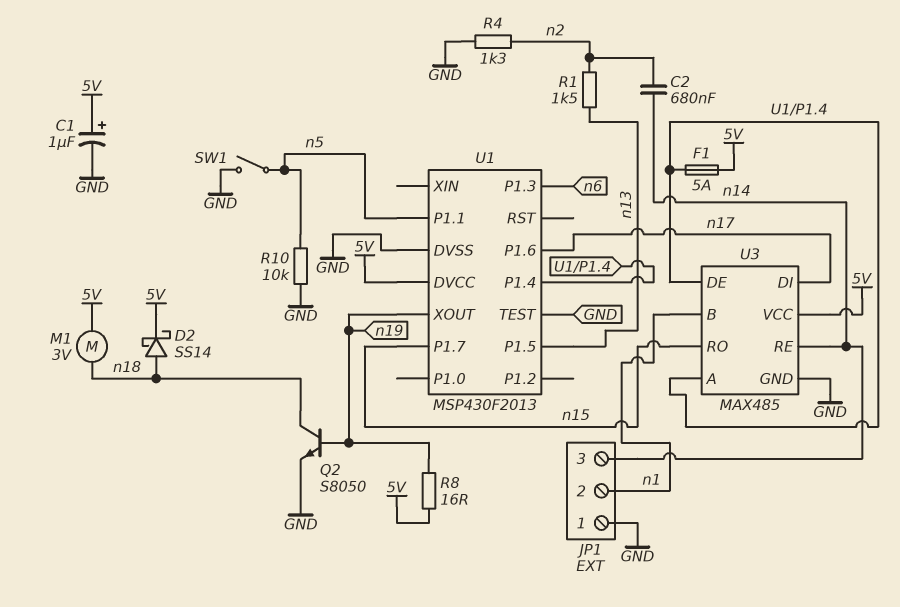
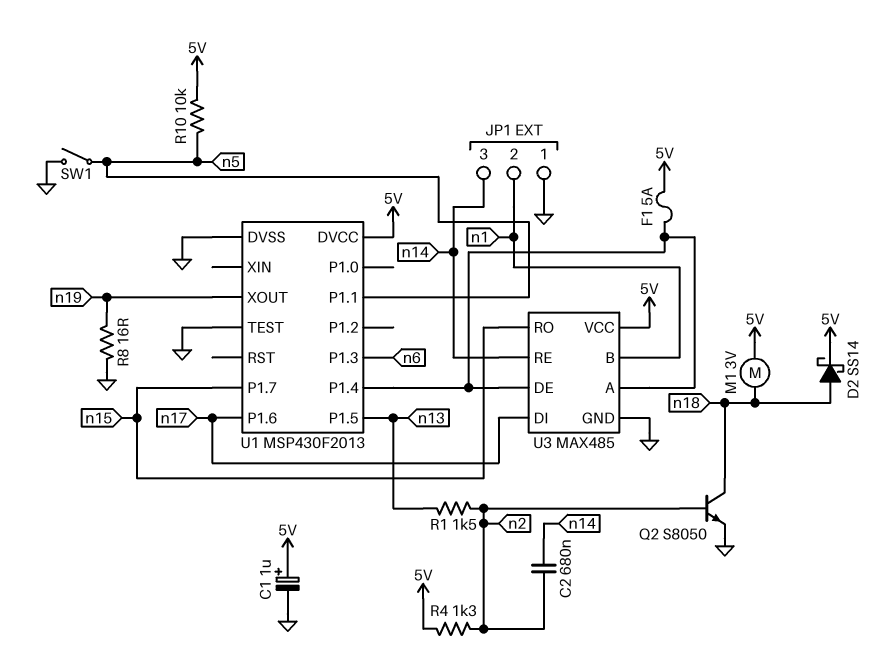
Q2: NPN S8050 (B n19, C n18, E GND) -> NPN S8050 (B n2, C n18, E GND)
R4: 1.3k (GND, n2) -> 1.3k (5V, n2)
R8: 16 (5V, n19) -> 16 (GND, n19)
R10: 10k (GND, n5) -> 10k (5V, n5)

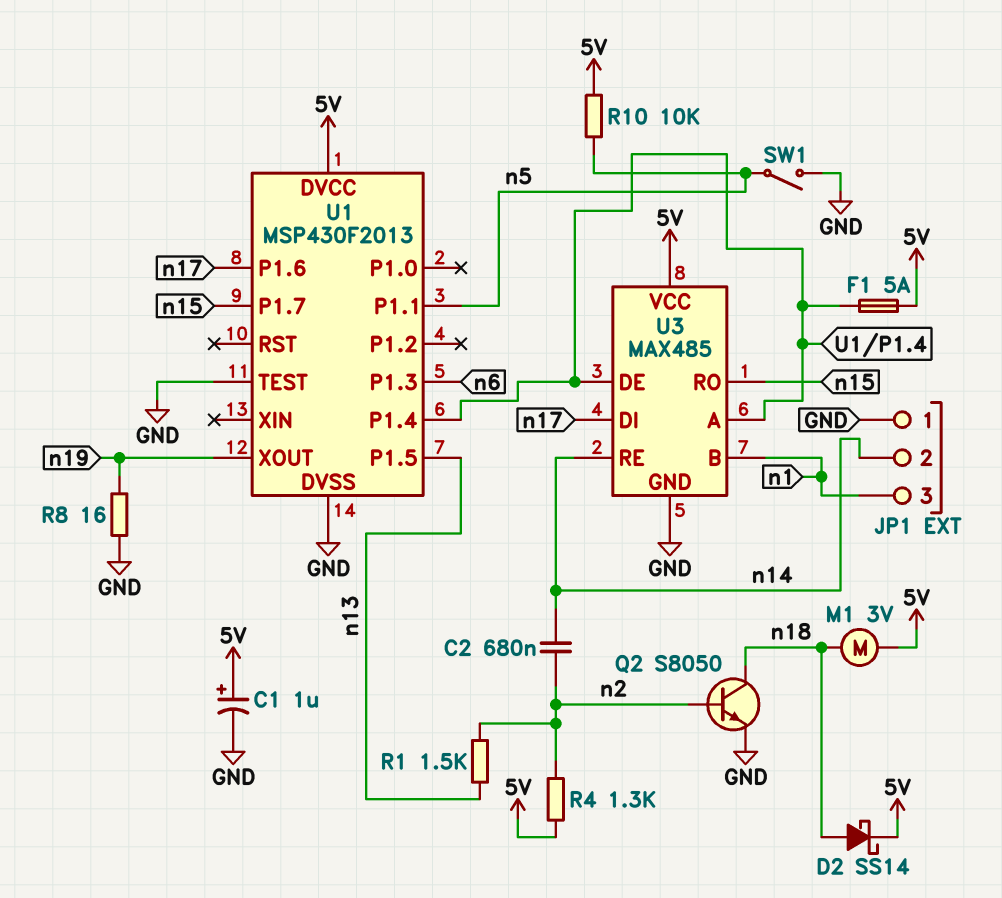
JP1 pin 2: n1 -> n14
JP1 pin 3: n14 -> n1

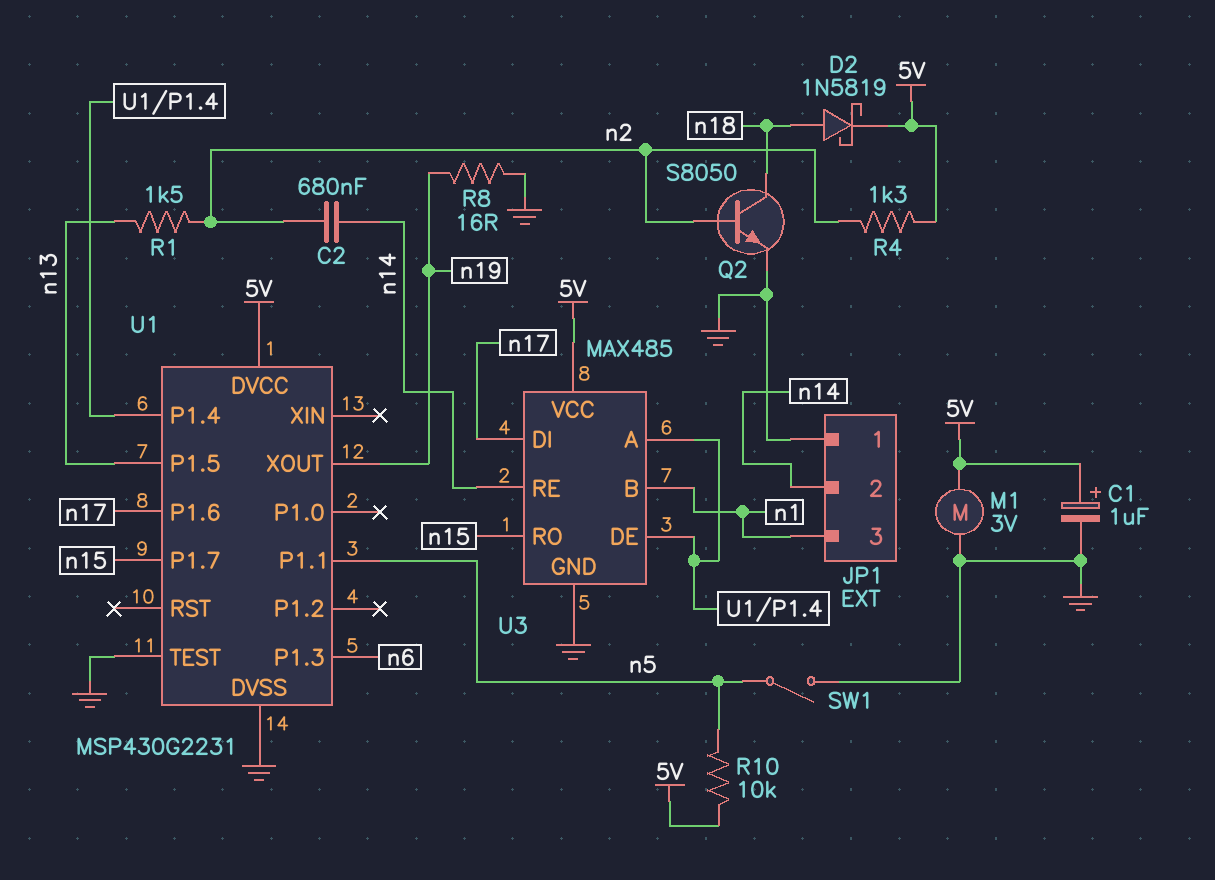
D2: schottky SS14 (A n18, K 5V) -> schottky 1N5819 (A n18, K 5V)
F1: 5A (5V, U1/P1.4) -> none
M1: motor 3V (5V, n18) -> motor 3V (5V, GND)
U1: MSP430F2013 -> MSP430G2231

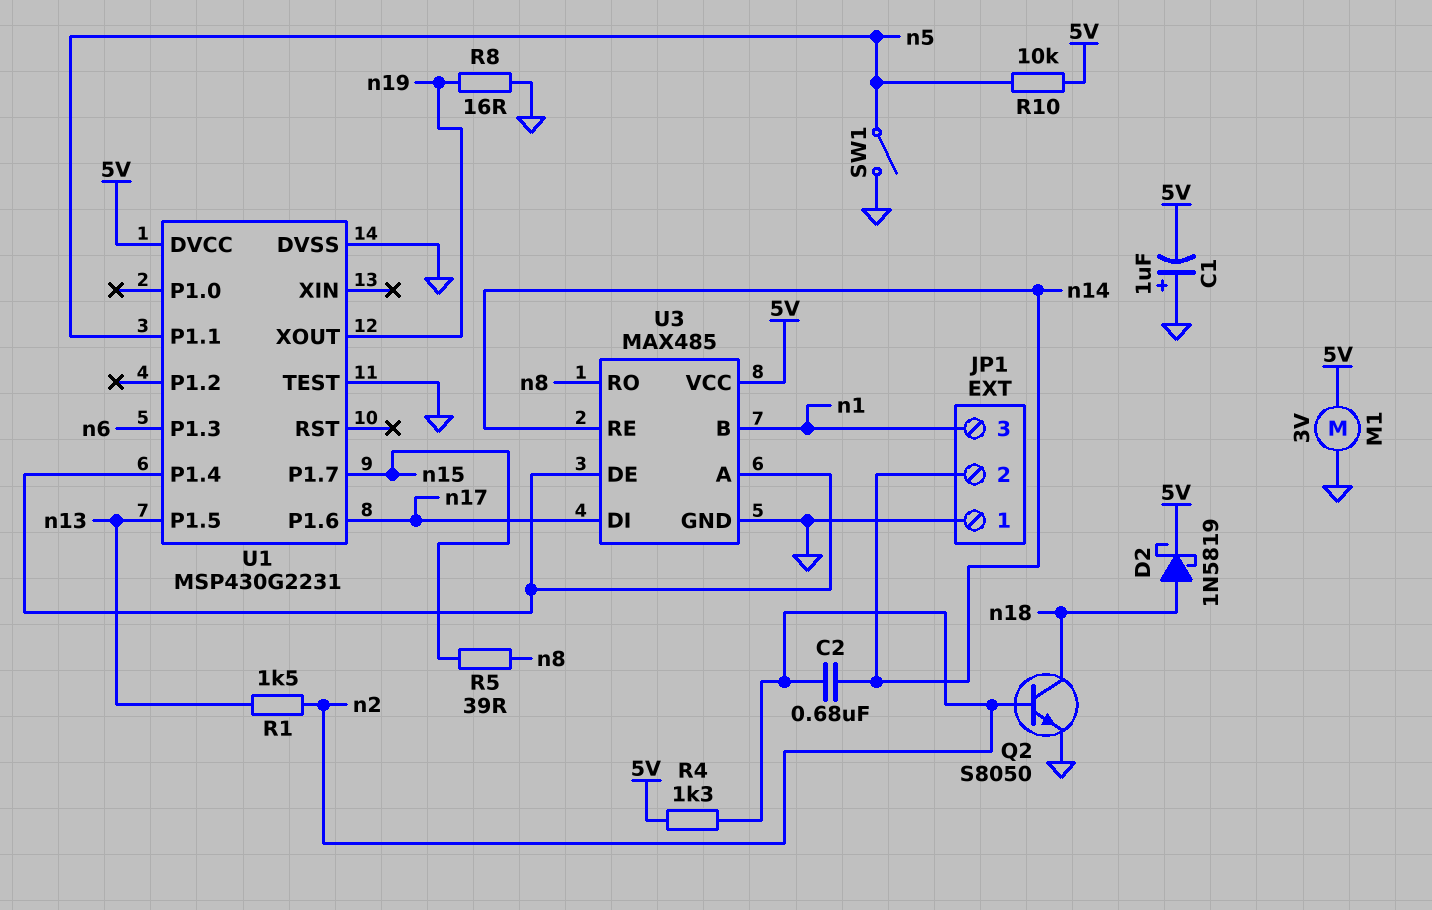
C1: 1uF (plus 5V, minus GND) -> 1uF (plus GND, minus 5V)
R5: none -> 39 (n8, n15)
U3 pin RO: n15 -> n8

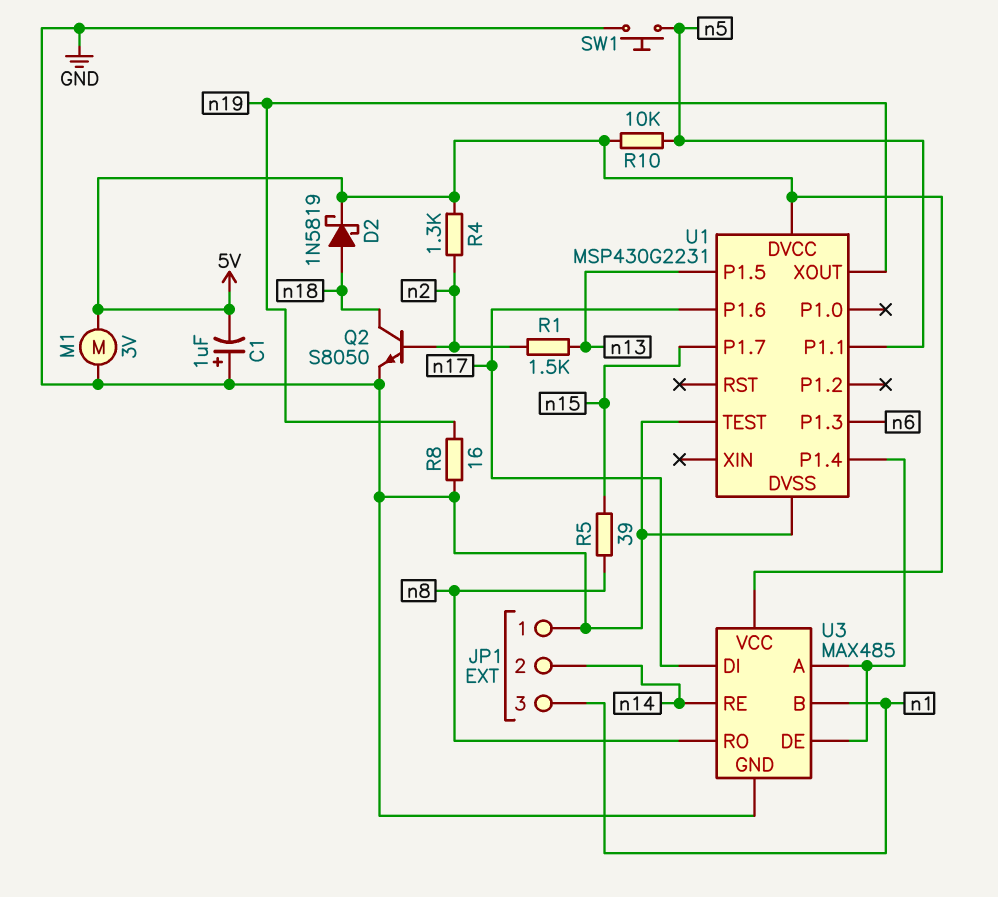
C2: 680nF (n2, n14) -> none
SW1: switch (GND, n5) -> button (GND, n5)

